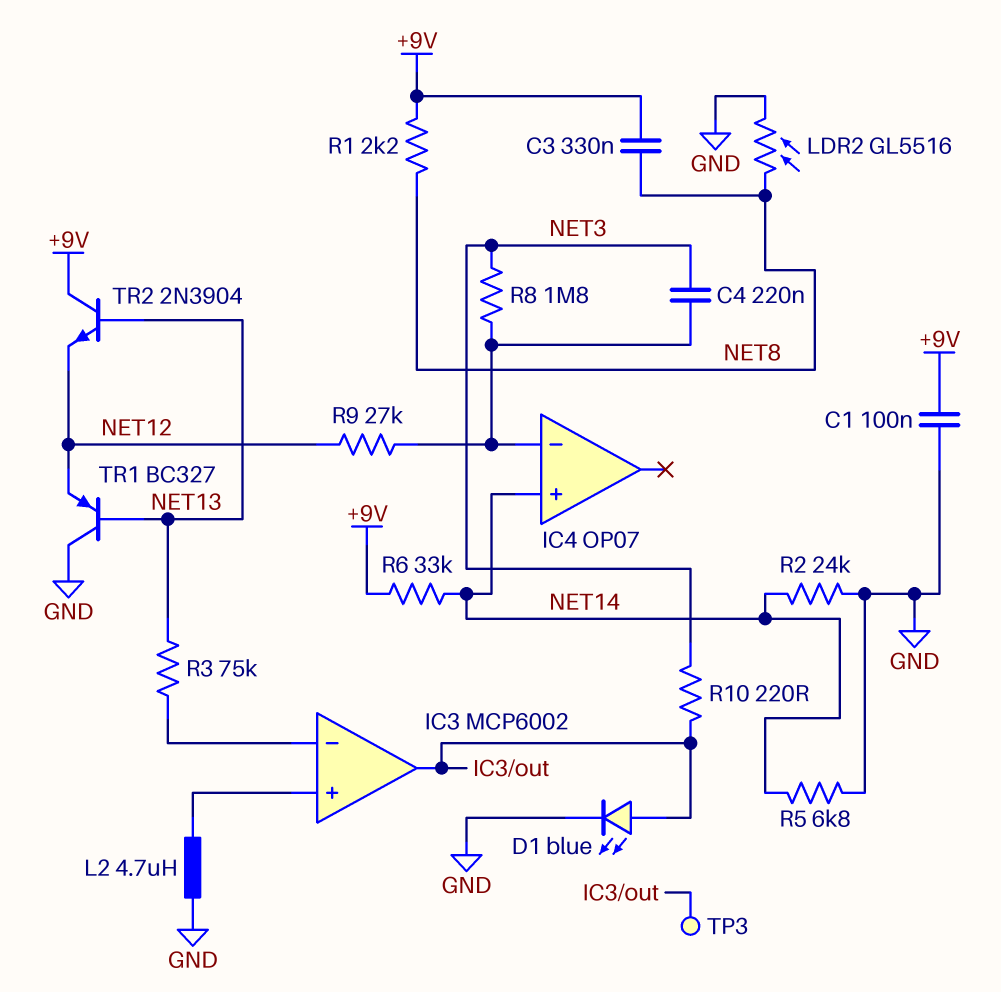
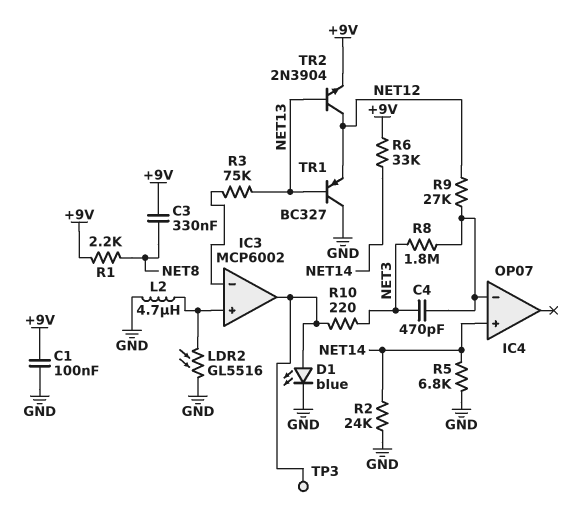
C4: 220nF (IC4/in-, NET3) -> 470pF (IC4/in-, NET3)
LDR2: GL5516 (GND, NET8) -> GL5516 (GND, IC3/in+)
TR2: NPN 2N3904 (B NET13, C +9V, E NET12) -> NPN 2N3904 (B NET13, C NET12, E +9V)

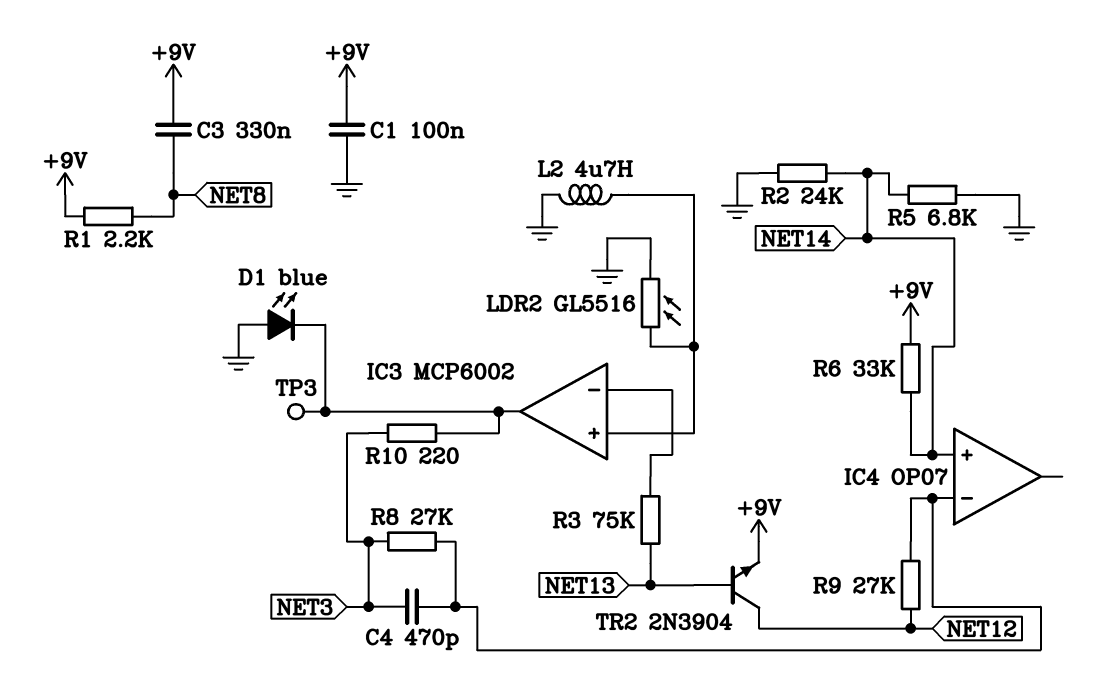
D1: LED blue (A IC3/out, K GND) -> LED blue (A GND, K IC3/out)
R8: 1.8M (IC4/in-, NET3) -> 27k (IC4/in-, NET3)
TR1: PNP BC327 (B NET13, C GND, E NET12) -> none

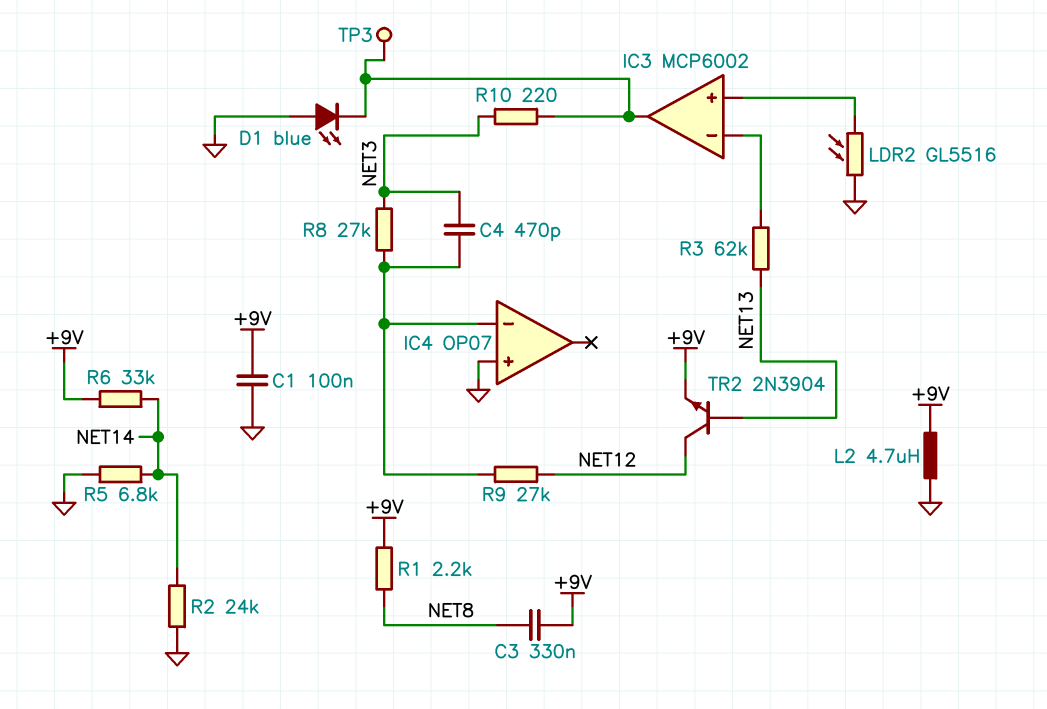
IC4 pin in+: NET14 -> GND
L2: 4.7uH (GND, IC3/in+) -> 4.7uH (+9V, GND)
R3: 75k (IC3/in-, NET13) -> 62k (IC3/in-, NET13)

